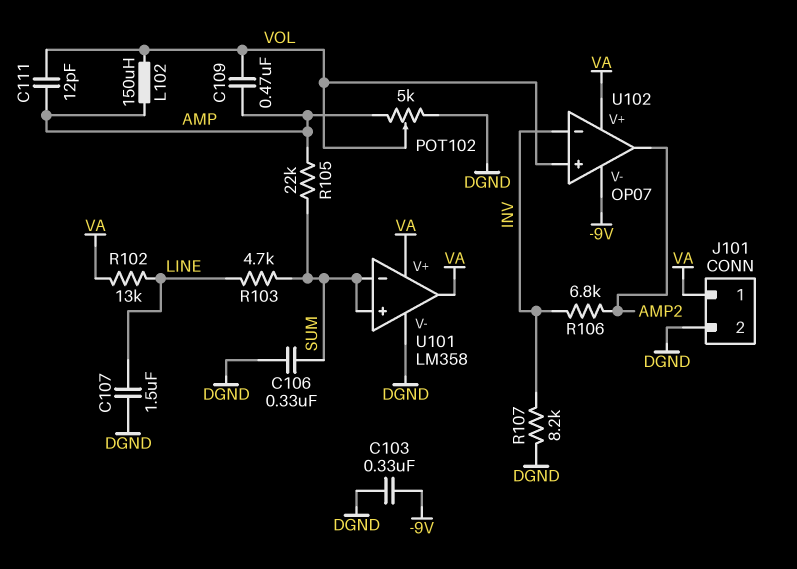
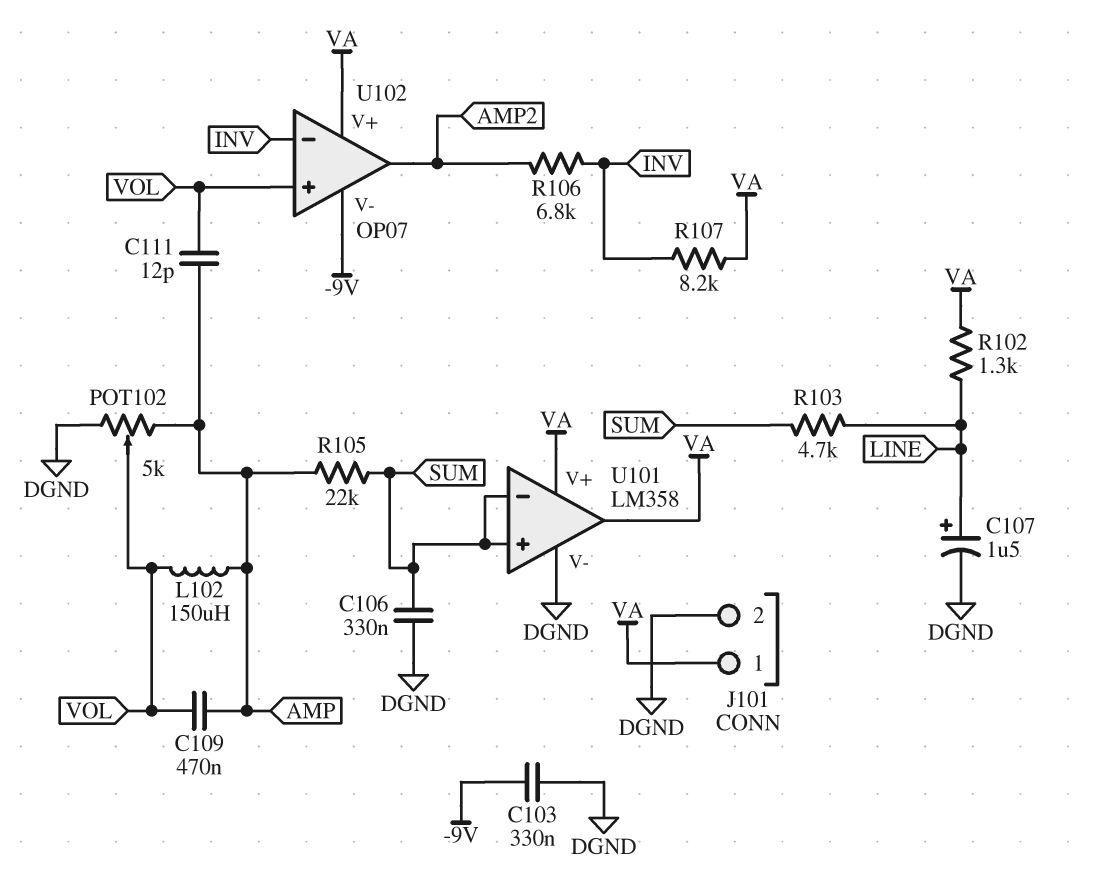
C107: 1.5uF (DGND, LINE) -> 1.5uF (plus LINE, minus DGND)
R102: 13k (LINE, VA) -> 1.3k (LINE, VA)
R107: 8.2k (DGND, INV) -> 8.2k (INV, VA)

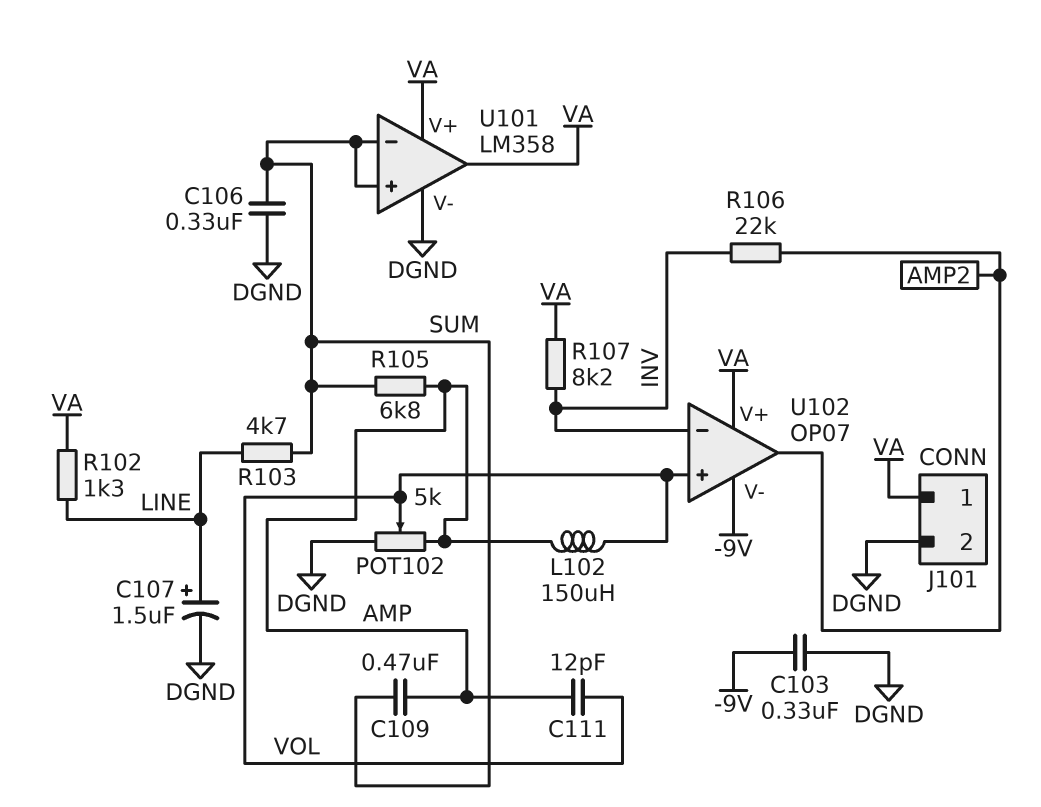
C109: 470nF (AMP, VOL) -> 470nF (AMP, SUM)
R105: 22k (AMP, SUM) -> 6.8k (AMP, SUM)
R106: 6.8k (AMP2, INV) -> 22k (AMP2, INV)

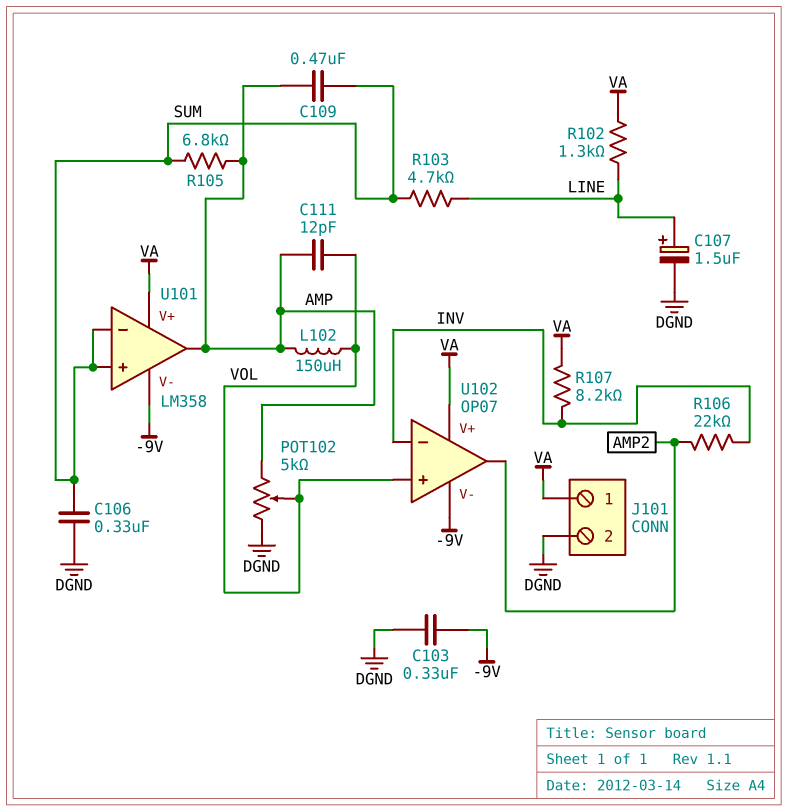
U101 pin V-: DGND -> -9V
U101 pin out: VA -> AMP

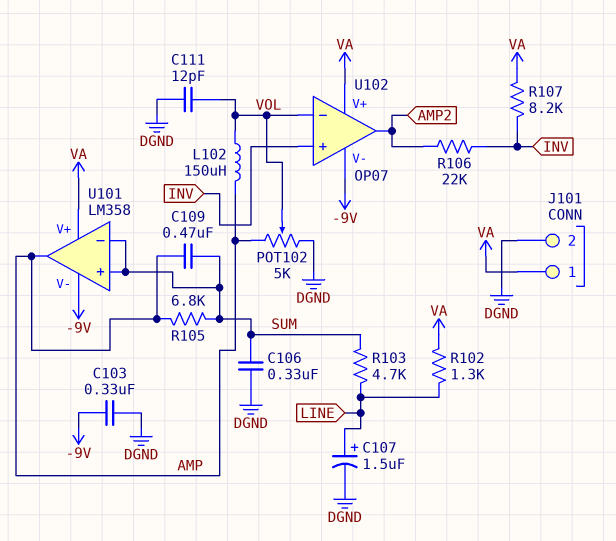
C111: 12pF (AMP, VOL) -> 12pF (DGND, VOL)
U102 pin in+: VOL -> INV
U102 pin in-: INV -> VOL

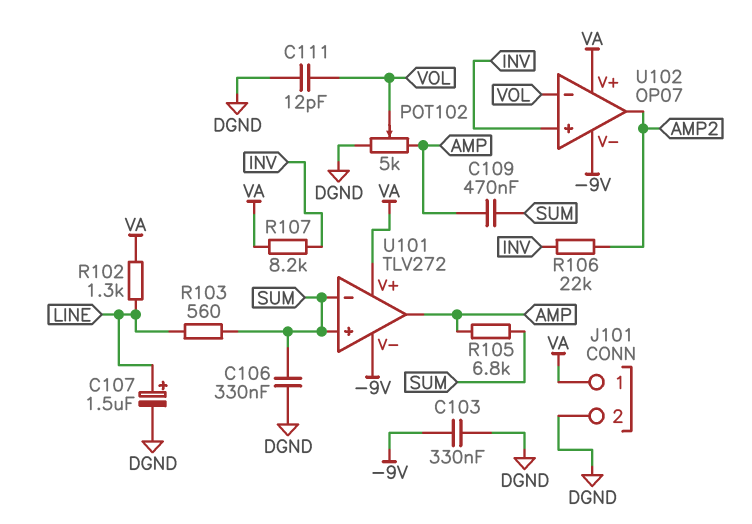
L102: 150uH (AMP, VOL) -> none
R103: 4.7k (LINE, SUM) -> 560 (LINE, SUM)
U101: LM358 -> TLV272

